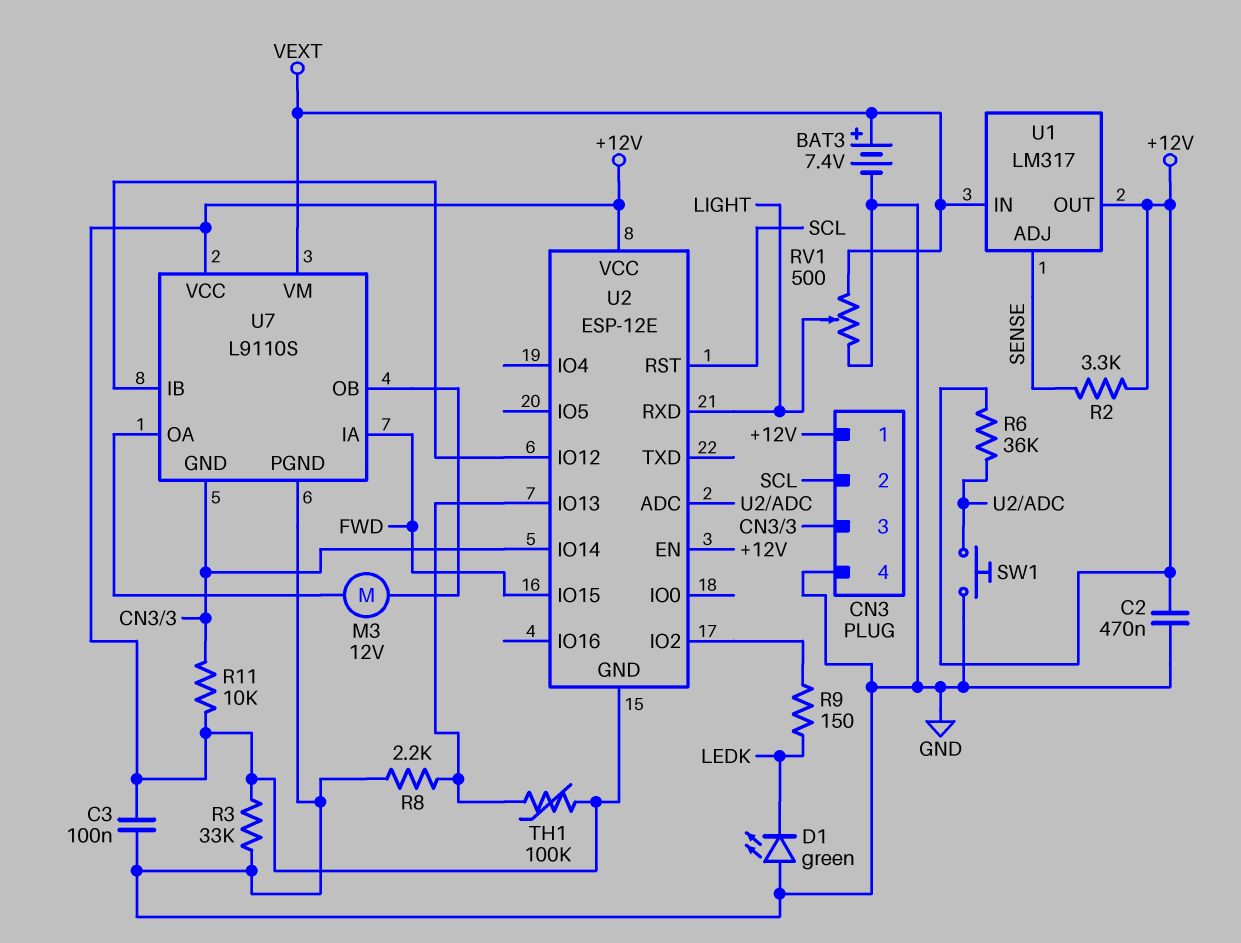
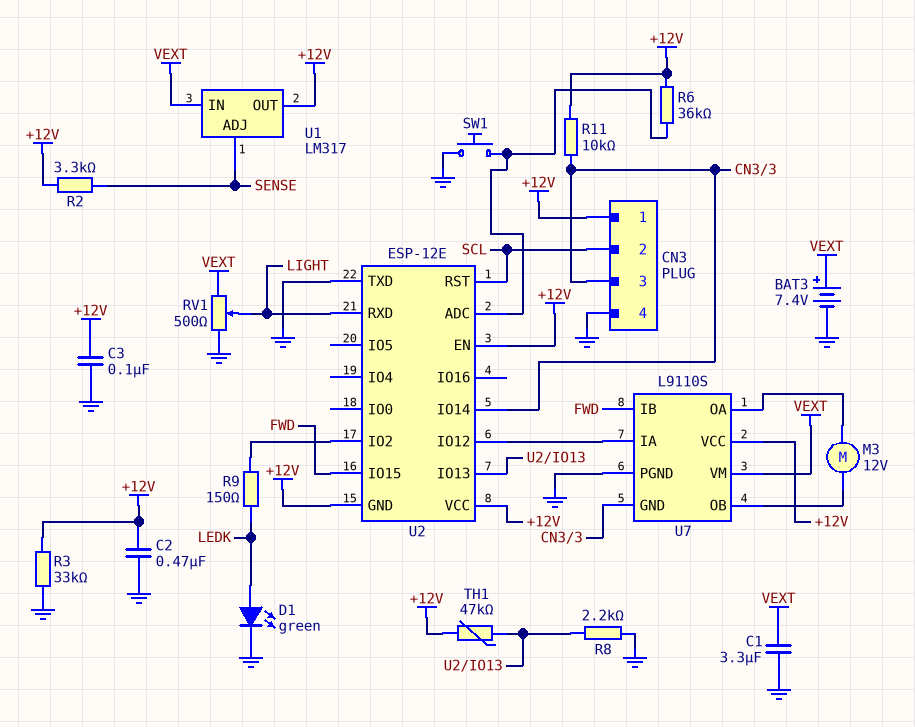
C1: none -> 3.3uF (GND, VEXT)
D1: LED green (A GND, K LEDK) -> LED green (A LEDK, K GND)
TH1: 100k (+12V, U2/IO13) -> 47k (+12V, U2/IO13)
U2 pin TXD: none -> GND
U7 pin IA: FWD -> U2/IO12
U7 pin IB: U2/IO12 -> FWD

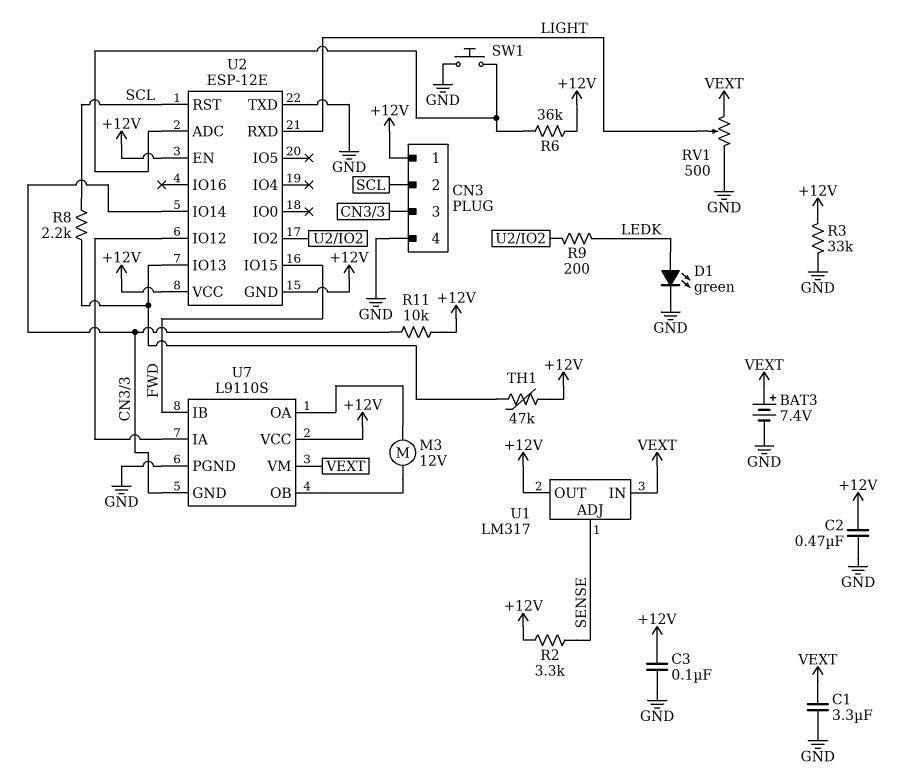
R8: 2.2k (GND, U2/IO13) -> 2.2k (SCL, U2/IO13)
R9: 150 (LEDK, U2/IO2) -> 200 (LEDK, U2/IO2)

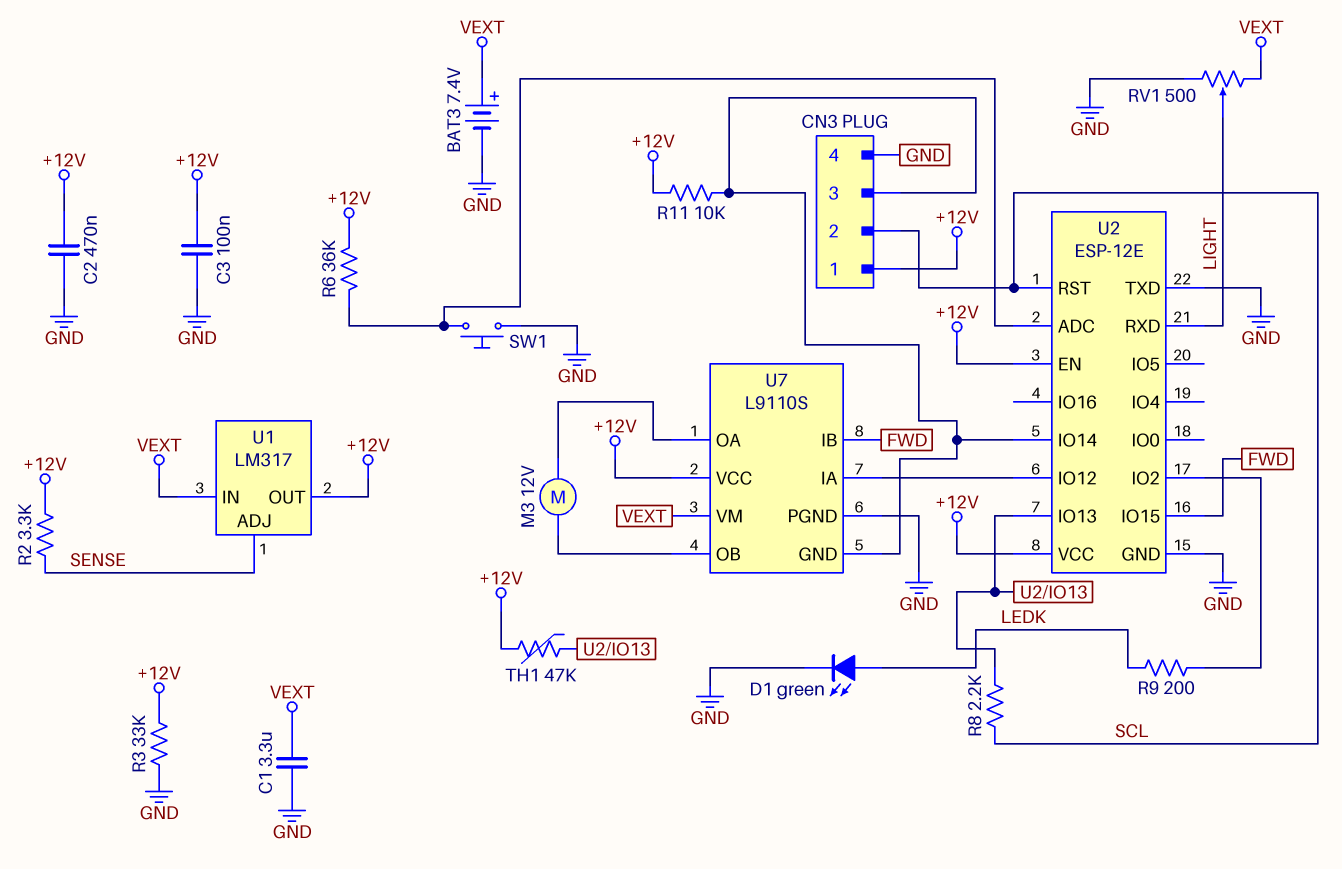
U2 pin GND: +12V -> GND

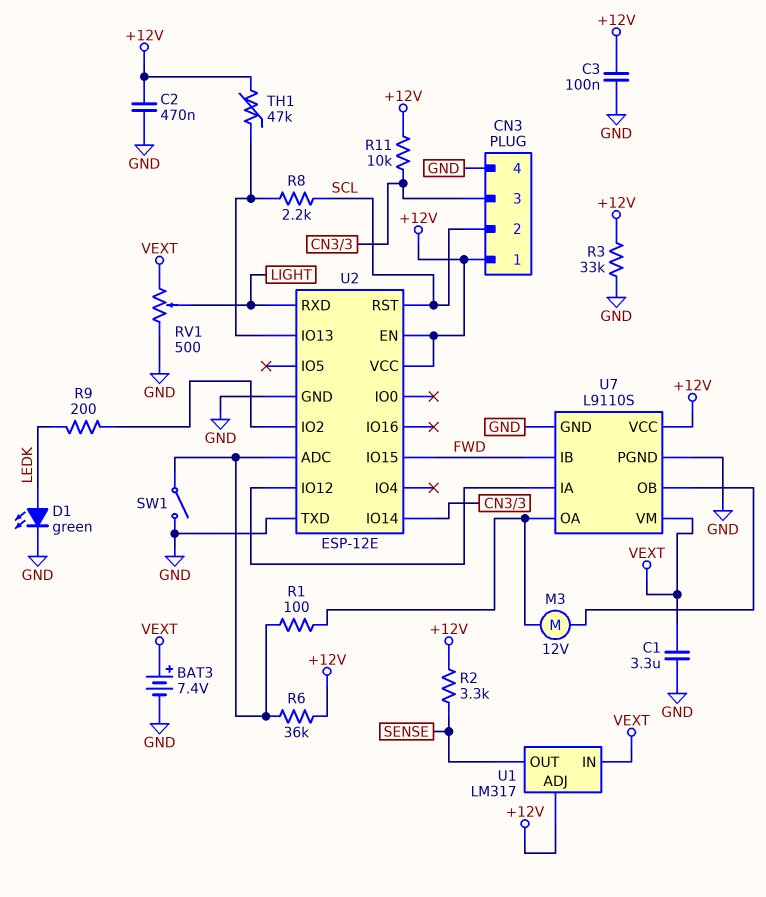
R1: none -> 100 (U2/ADC, U7/OA)
SW1: button (GND, U2/ADC) -> switch (GND, U2/ADC)
U1 pin ADJ: SENSE -> +12V
U1 pin OUT: +12V -> SENSE
U7 pin GND: CN3/3 -> GND

